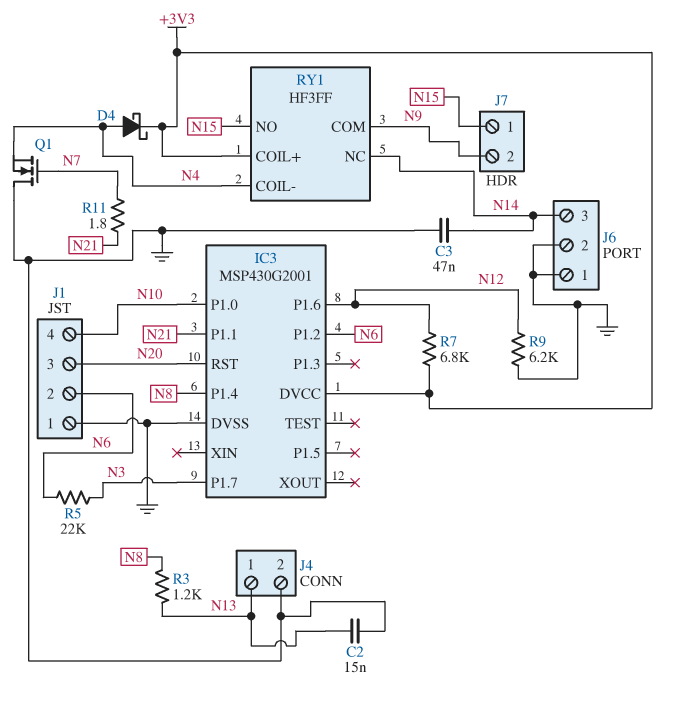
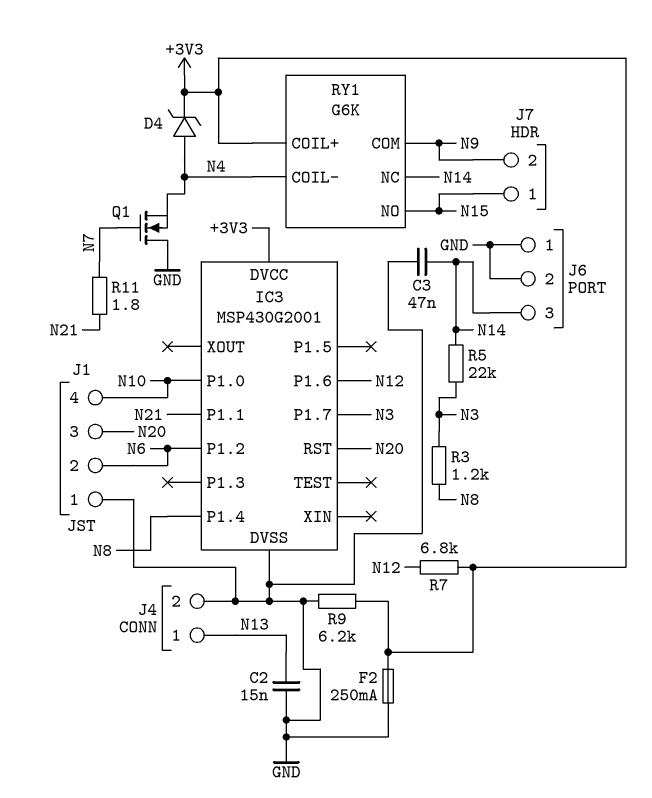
D4: schottky (A N4, K +3V3) -> zener (A N4, K +3V3)
F2: none -> 250mA (+3V3, GND)
R3: 1.2k (N8, N13) -> 1.2k (N3, N8)
R5: 22k (N3, N6) -> 22k (N3, N14)
R9: 6.2k (GND, N12) -> 6.2k (+3V3, GND)
RY1: HF3FF -> G6K

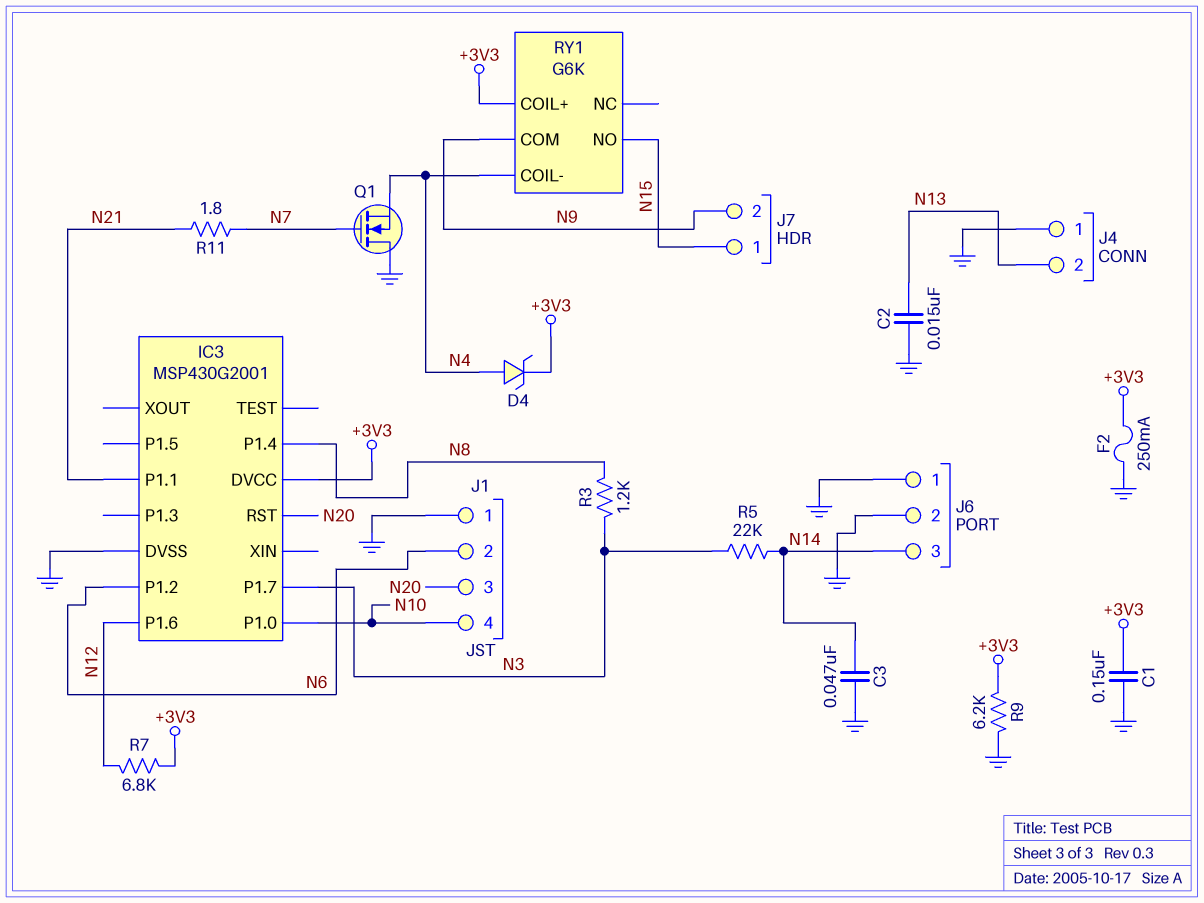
C1: none -> 150nF (+3V3, GND)
J4 pin 1: N13 -> GND
J4 pin 2: GND -> N13
RY1 pin NC: N14 -> none

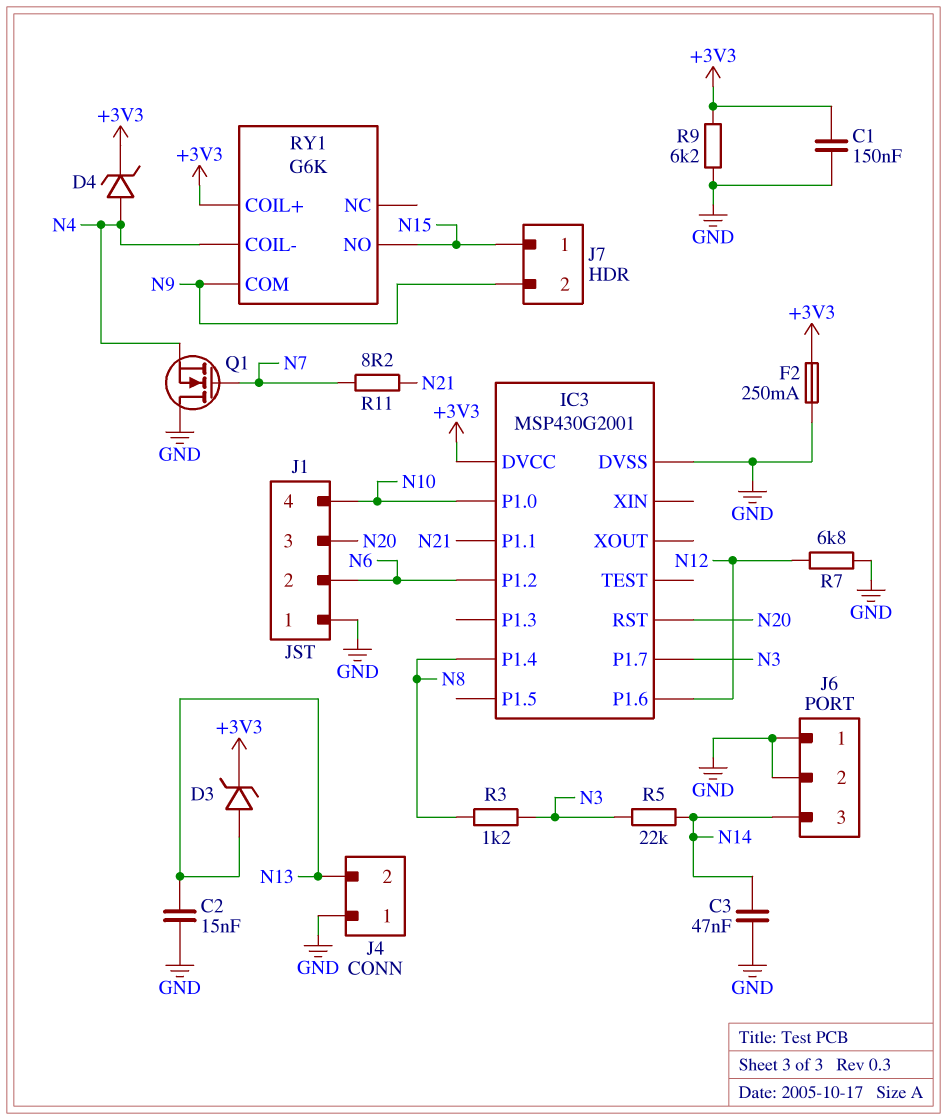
D3: none -> zener (A N13, K +3V3)
R7: 6.8k (+3V3, N12) -> 6.8k (GND, N12)
R11: 1.8 (N7, N21) -> 8.2 (N7, N21)

